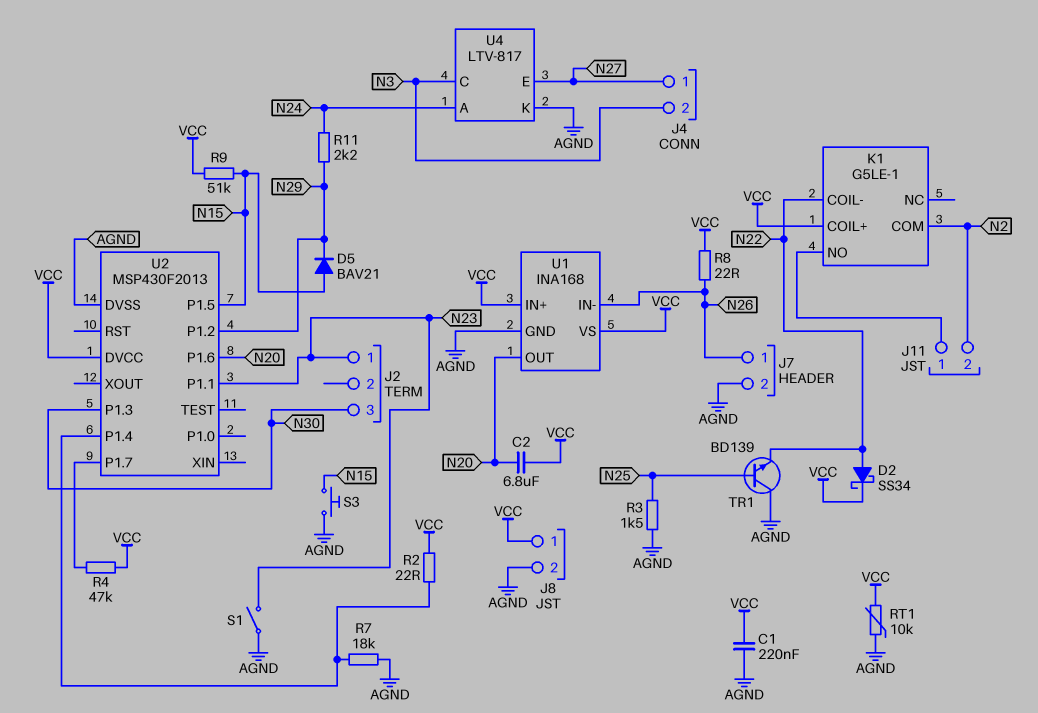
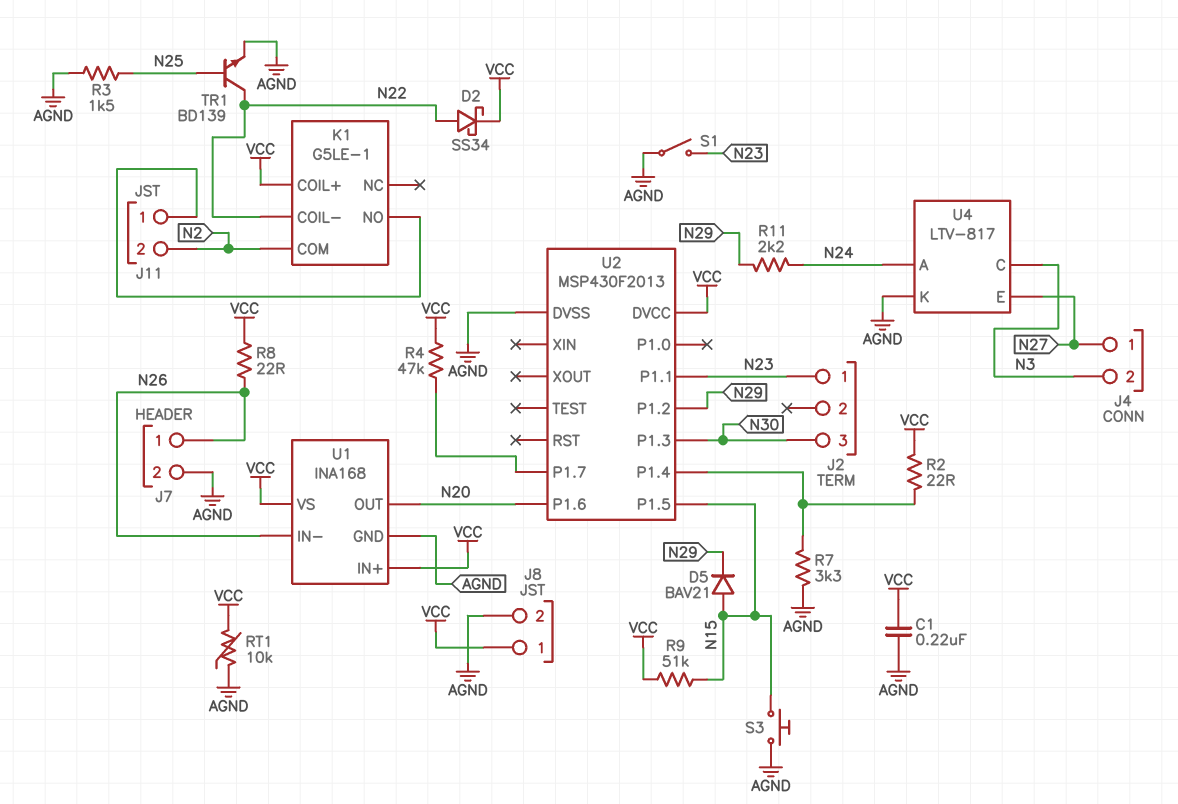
C2: 6.8uF (N20, VCC) -> none
R7: 18k (AGND, U2/P1.4) -> 3.3k (AGND, U2/P1.4)
TR1: NPN BD139 (B N25, C AGND, E N22) -> NPN BD139 (B N25, C N22, E AGND)

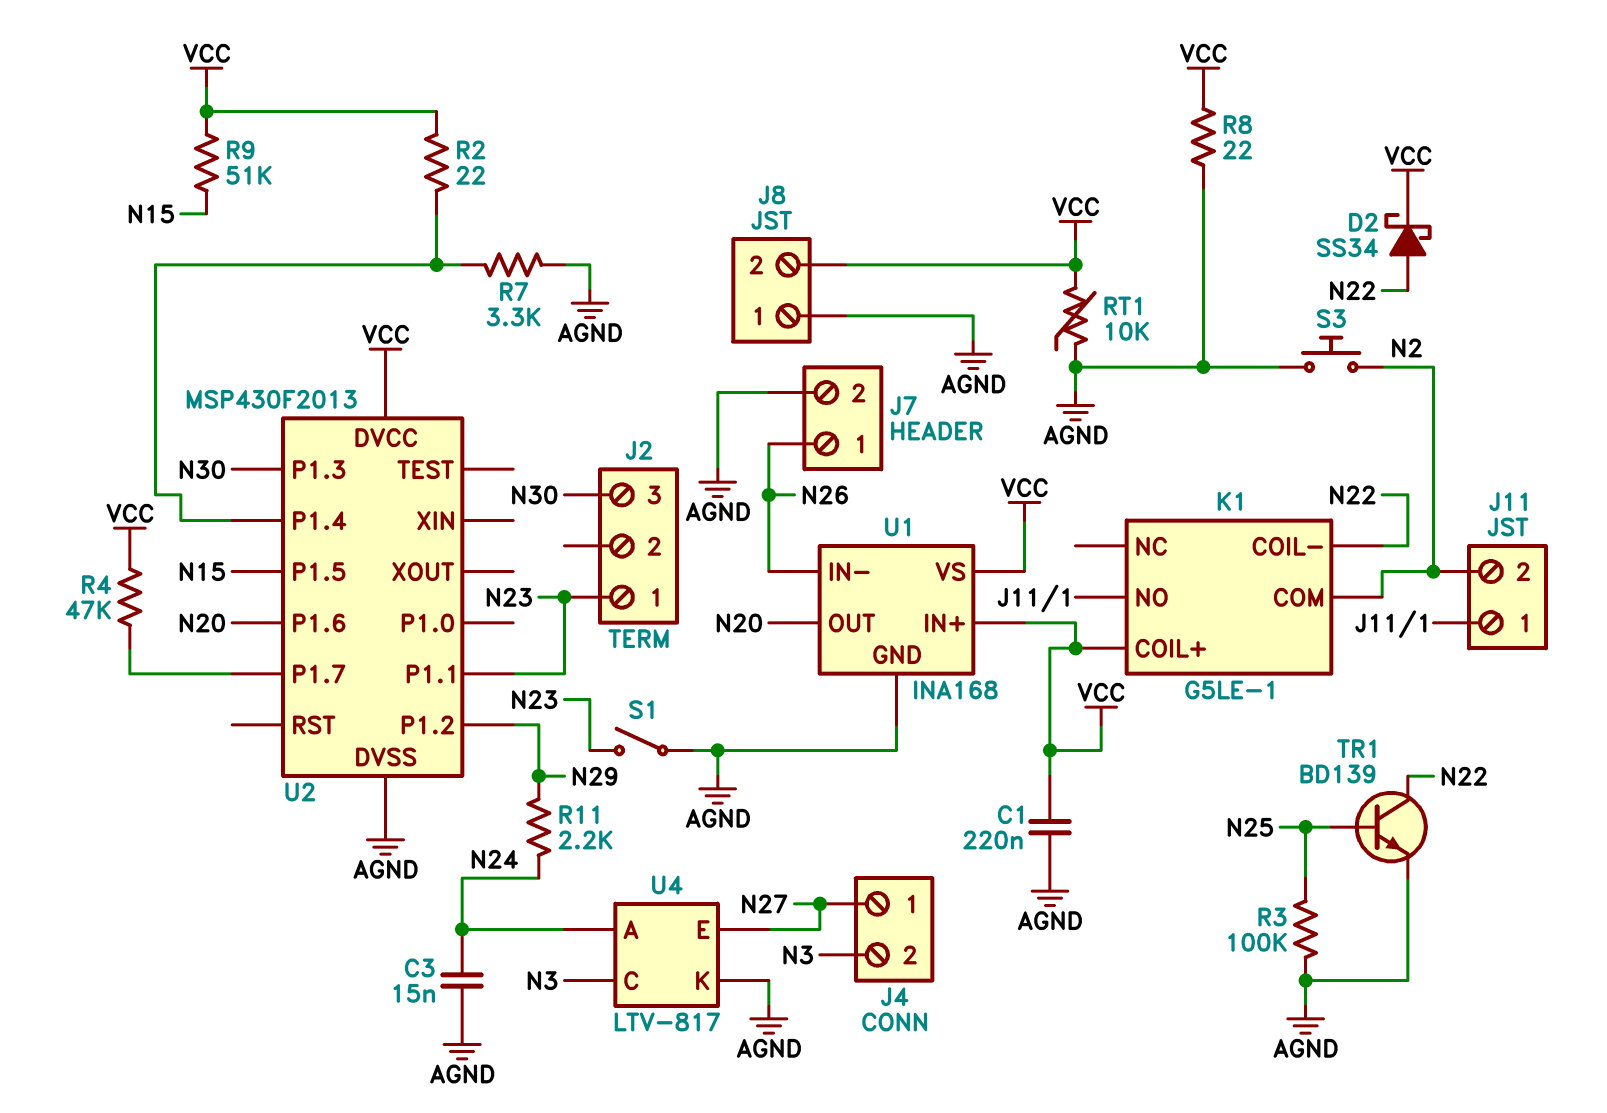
C3: none -> 15nF (AGND, N24)
D5: diode BAV21 (A N15, K N29) -> none
J8 pin 1: VCC -> AGND
J8 pin 2: AGND -> VCC
R3: 1.5k (AGND, N25) -> 100k (AGND, N25)
R8: 22 (N26, VCC) -> 22 (AGND, VCC)
S3: button (AGND, N15) -> button (AGND, N2)

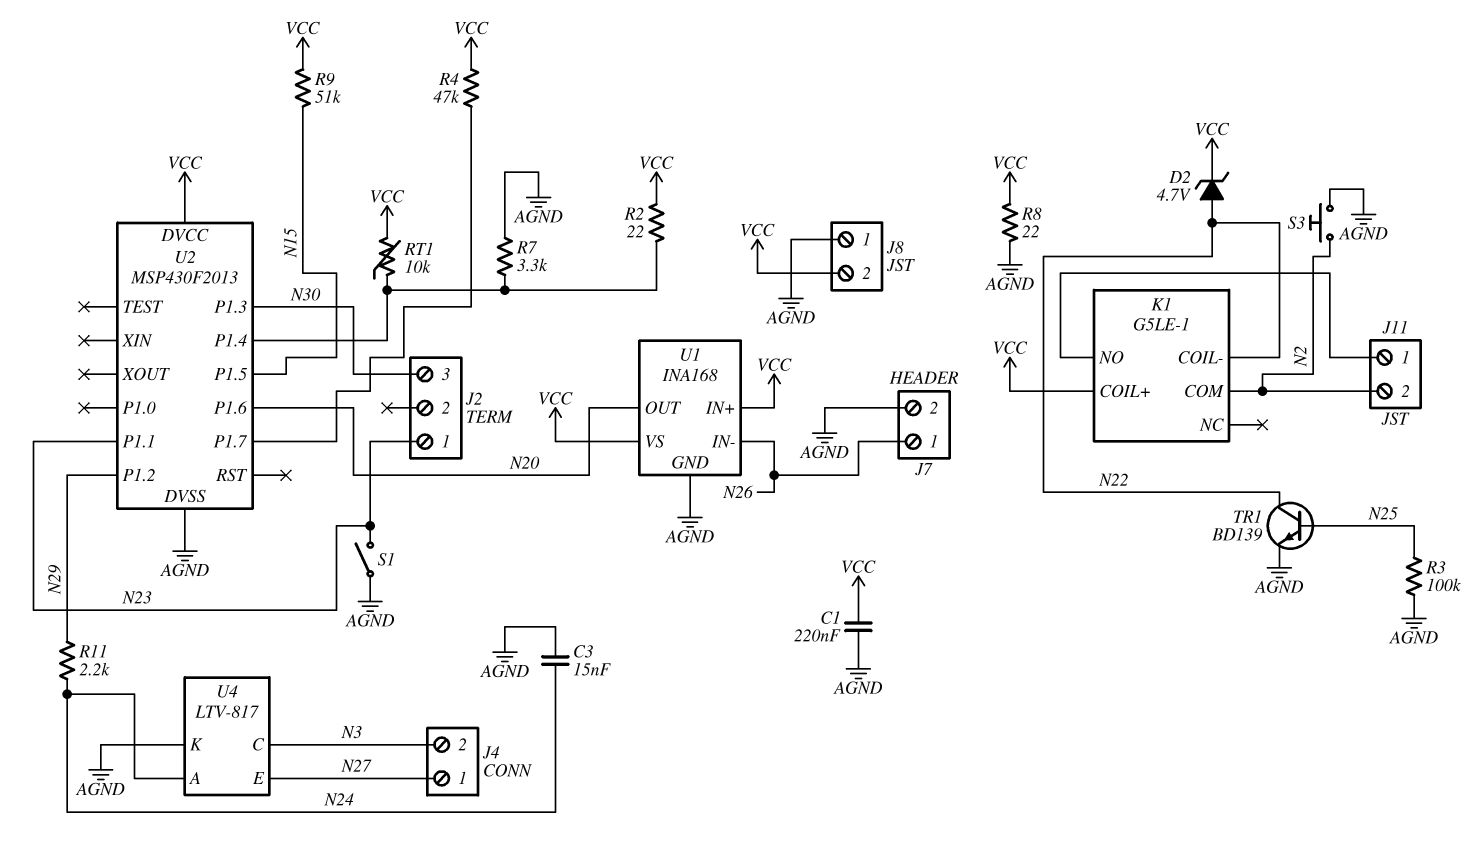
D2: schottky SS34 (A N22, K VCC) -> zener 4.7V (A N22, K VCC)
RT1: 10k (AGND, VCC) -> 10k (U2/P1.4, VCC)

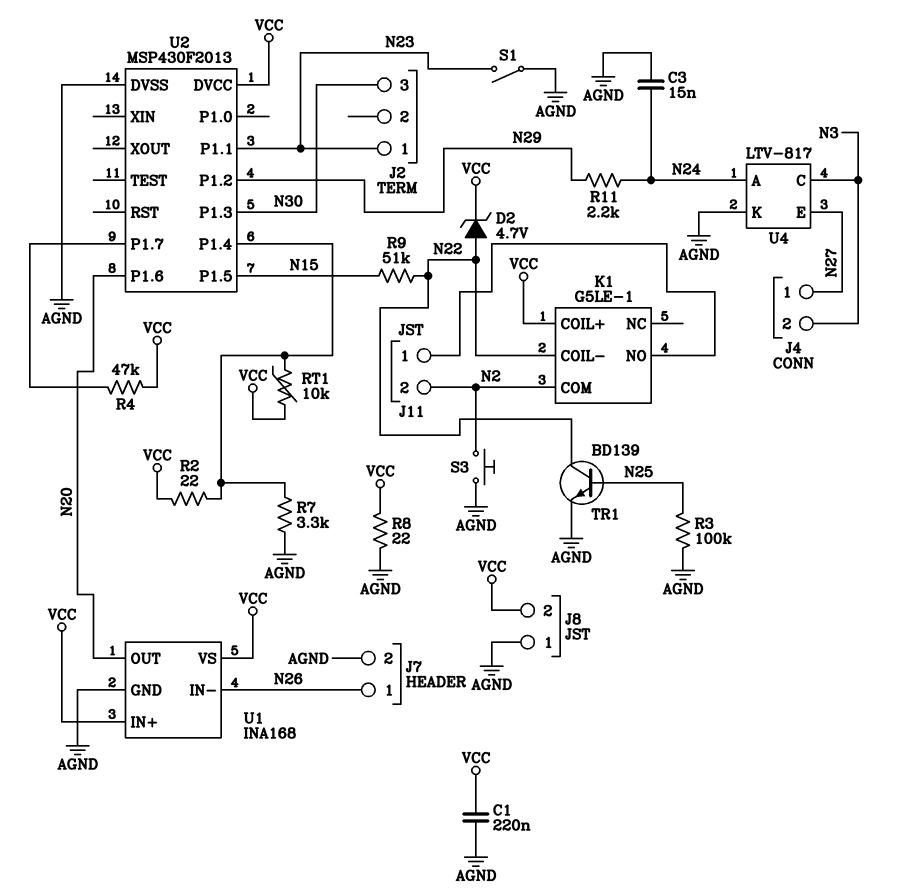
R9: 51k (N15, VCC) -> 51k (N15, N22)

